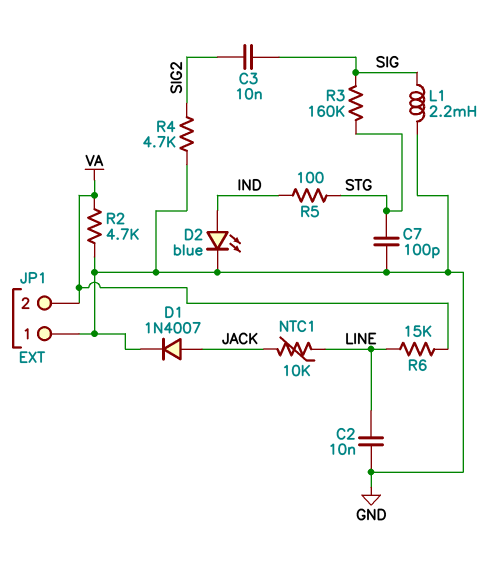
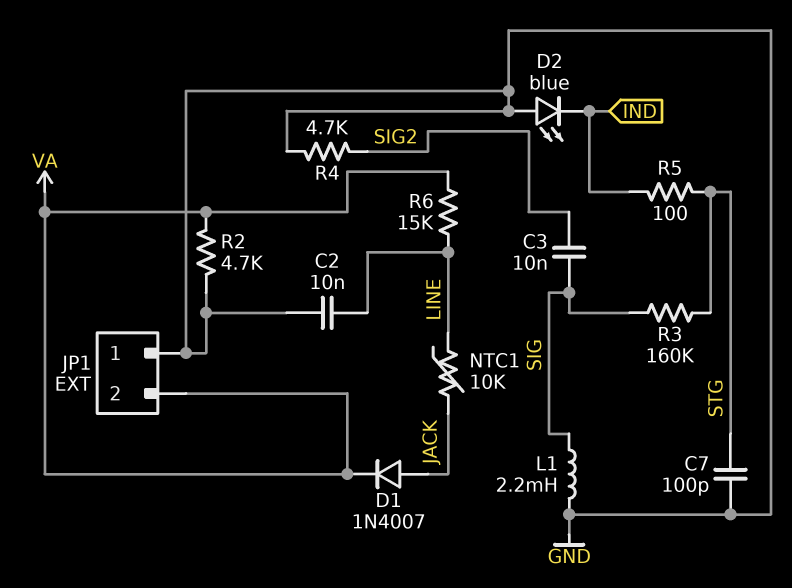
D1: diode 1N4007 (A JACK, K GND) -> diode 1N4007 (A JACK, K VA)
D2: LED blue (A IND, K GND) -> LED blue (A GND, K IND)

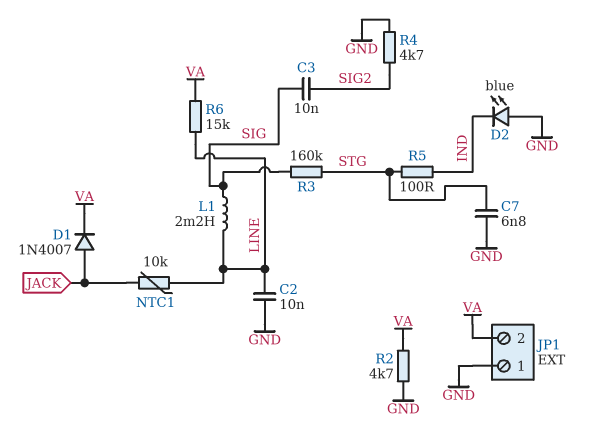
C7: 100pF (GND, STG) -> 6.8nF (GND, STG)
L1: 2.2mH (GND, SIG) -> 2.2mH (LINE, SIG)

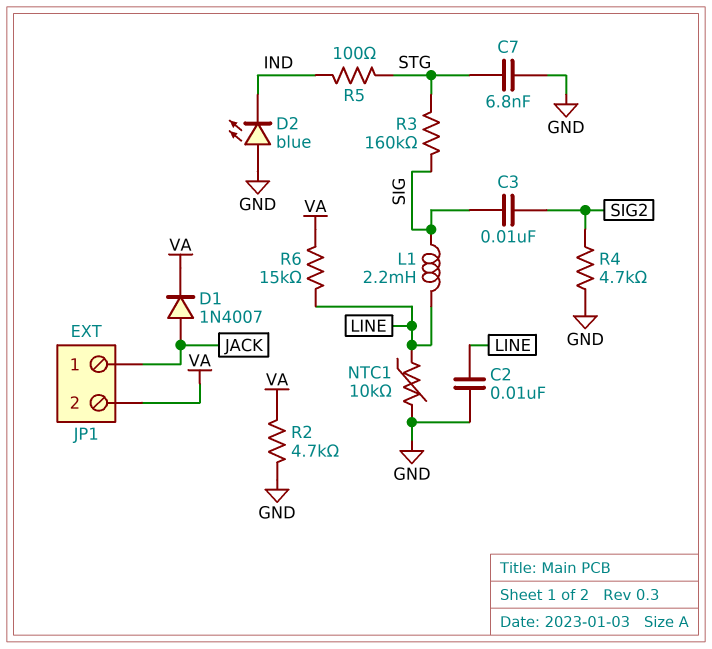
JP1 pin 1: GND -> JACK
NTC1: 10k (JACK, LINE) -> 10k (GND, LINE)

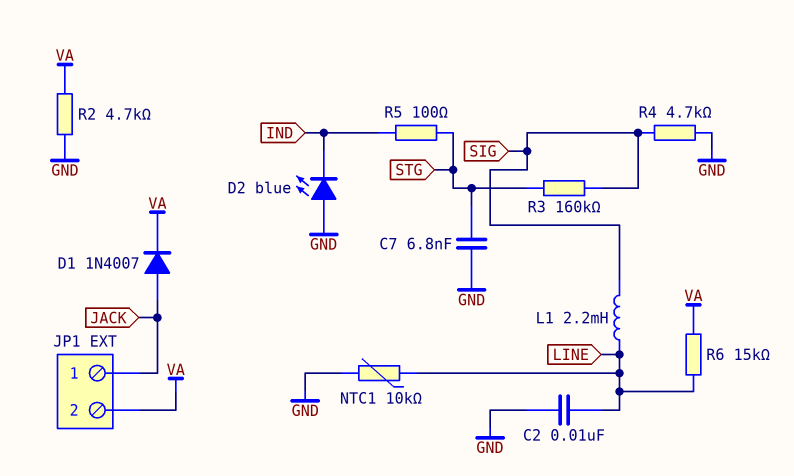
C3: 10nF (SIG, SIG2) -> none
R4: 4.7k (GND, SIG2) -> 4.7k (GND, SIG)

